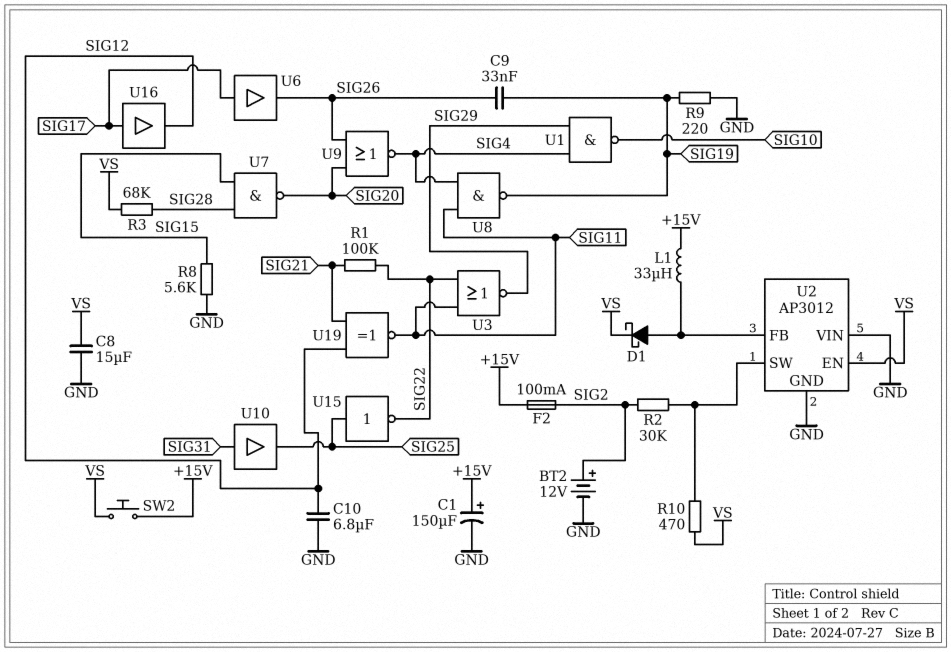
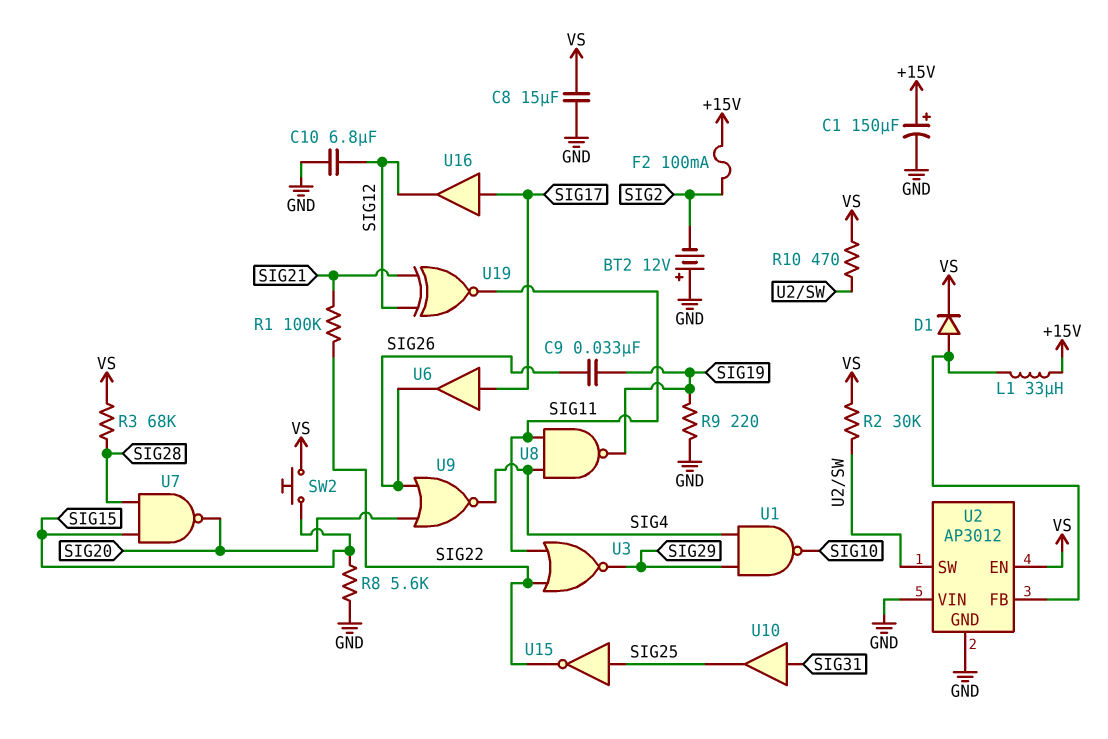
BT2: 12V (plus SIG2, minus GND) -> 12V (plus GND, minus SIG2)
D1: schottky (A U2/FB, K VS) -> diode (A U2/FB, K VS)
R2: 30k (SIG2, U2/SW) -> 30k (U2/SW, VS)
SW2: button (+15V, VS) -> button (SIG15, VS)

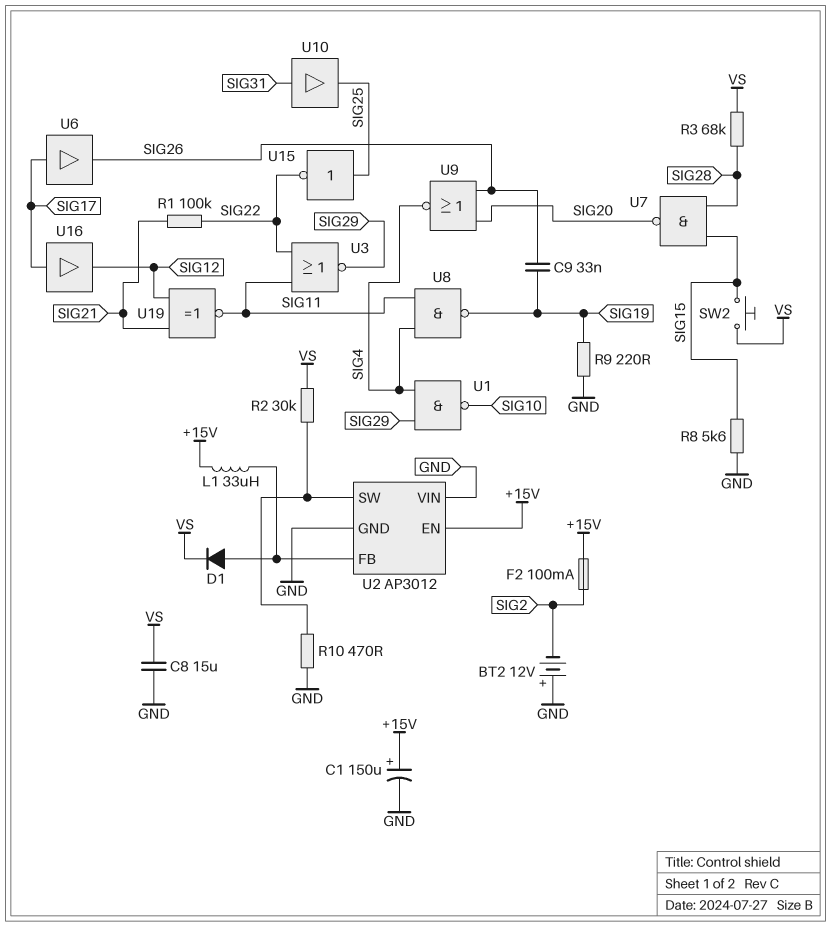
C10: 6.8uF (GND, SIG12) -> none
R10: 470 (U2/SW, VS) -> 470 (GND, U2/SW)
U2 pin EN: VS -> +15V

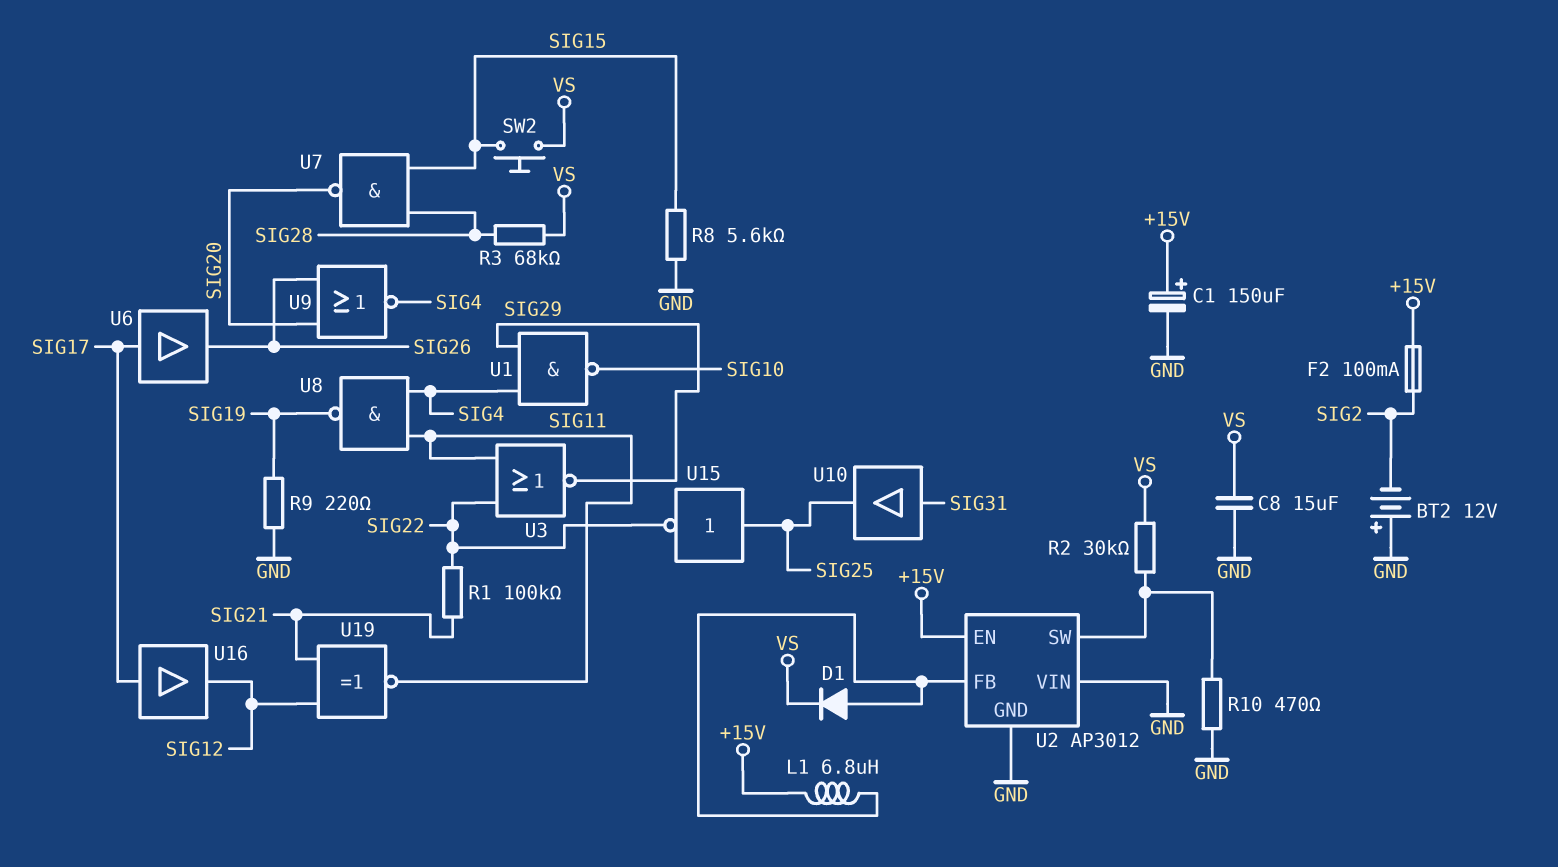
C9: 33nF (SIG19, SIG26) -> none
L1: 33uH (+15V, U2/FB) -> 6.8uH (+15V, U2/FB)

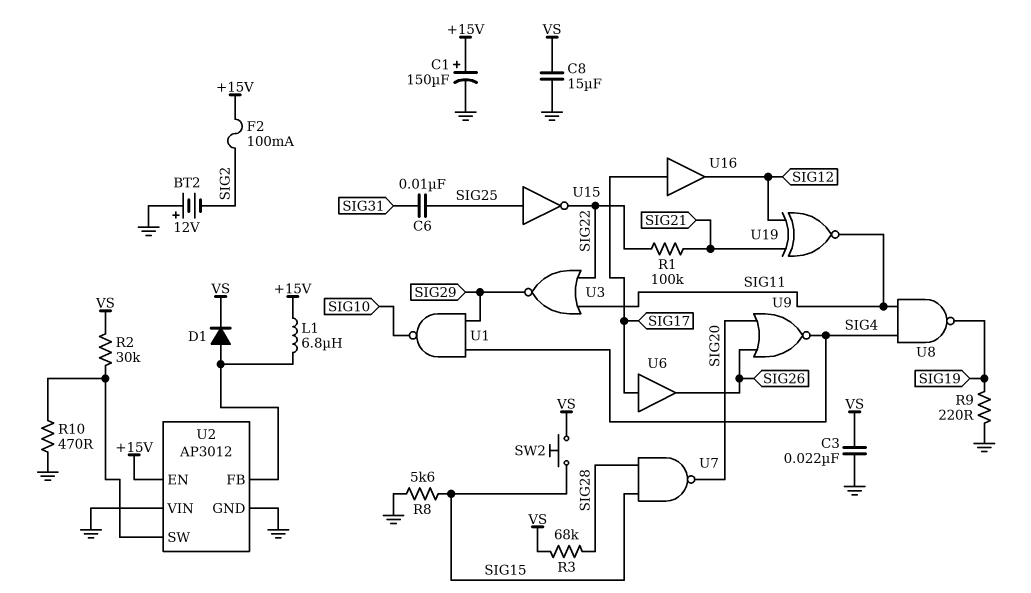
C3: none -> 22nF (GND, VS)
C6: none -> 10nF (SIG25, SIG31)
U10: buffer (in SIG31, out SIG25) -> none

